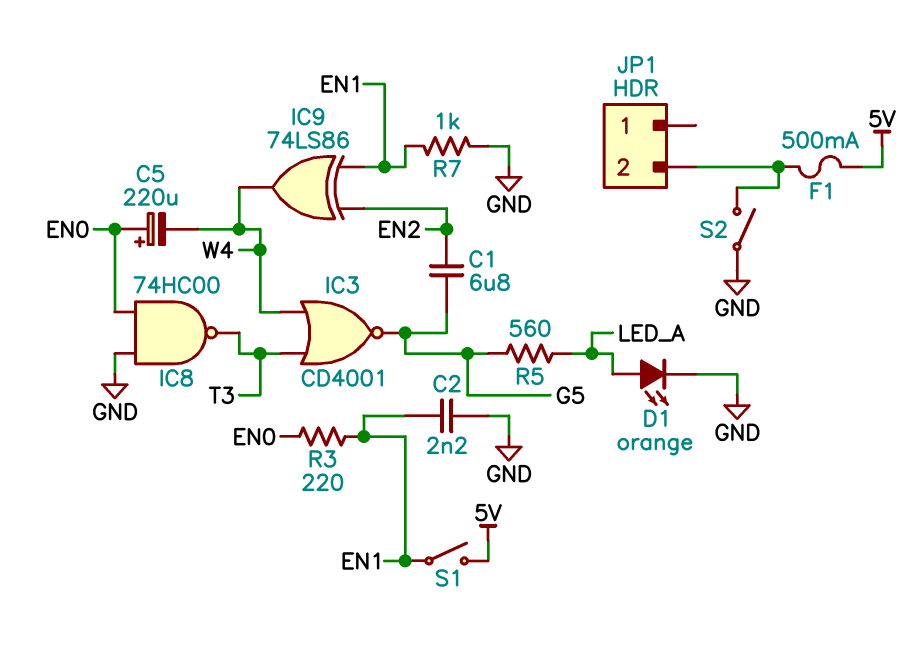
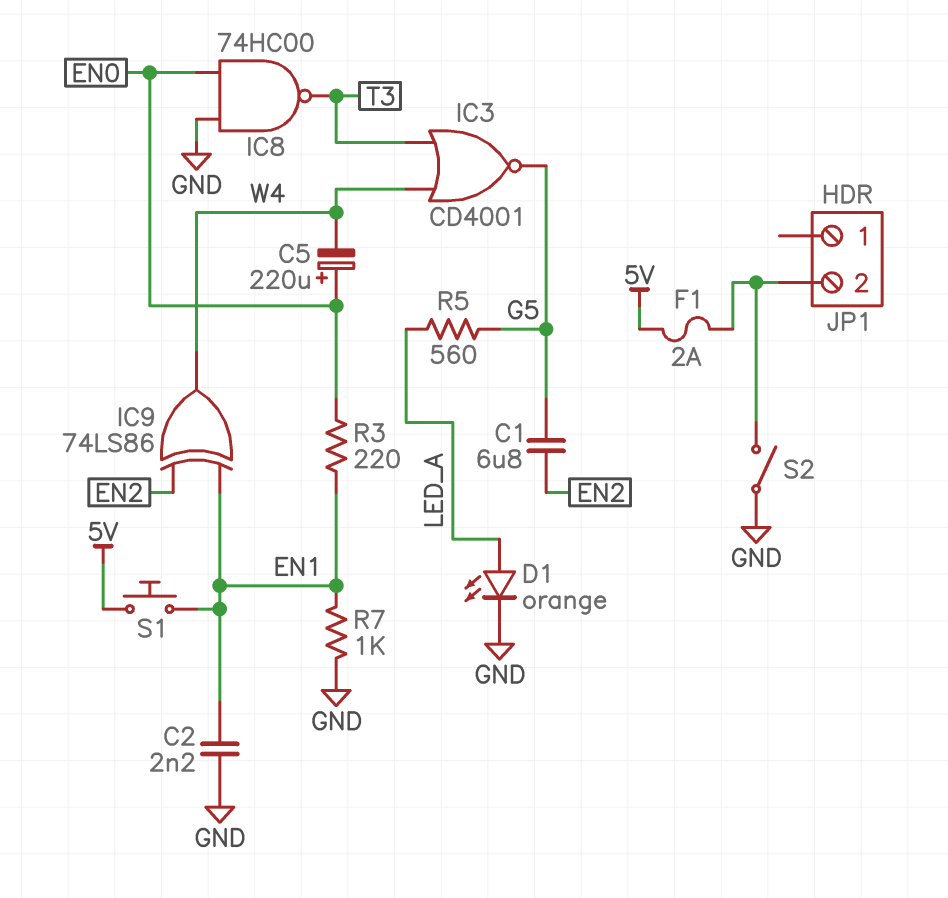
F1: 500mA (5V, JP1/2) -> 2A (5V, JP1/2)
S1: switch (5V, EN1) -> button (5V, EN1)

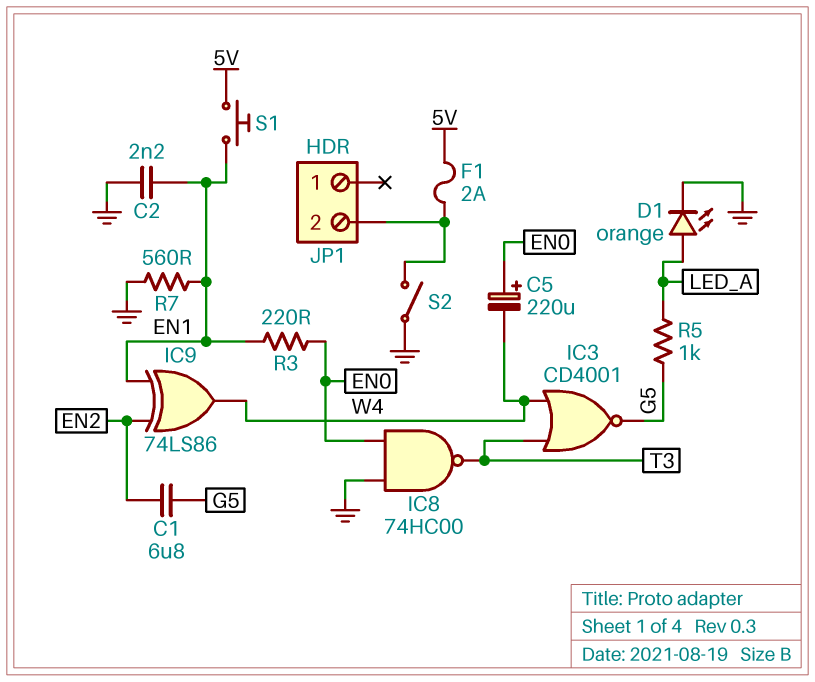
R5: 560 (G5, LED_A) -> 1k (G5, LED_A)
R7: 1k (EN1, GND) -> 560 (EN1, GND)

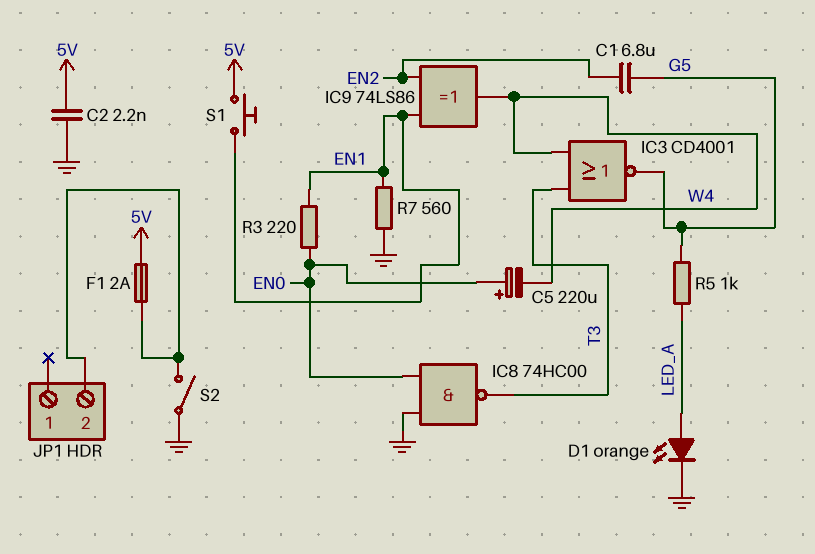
C2: 2.2nF (EN1, GND) -> 2.2nF (5V, GND)

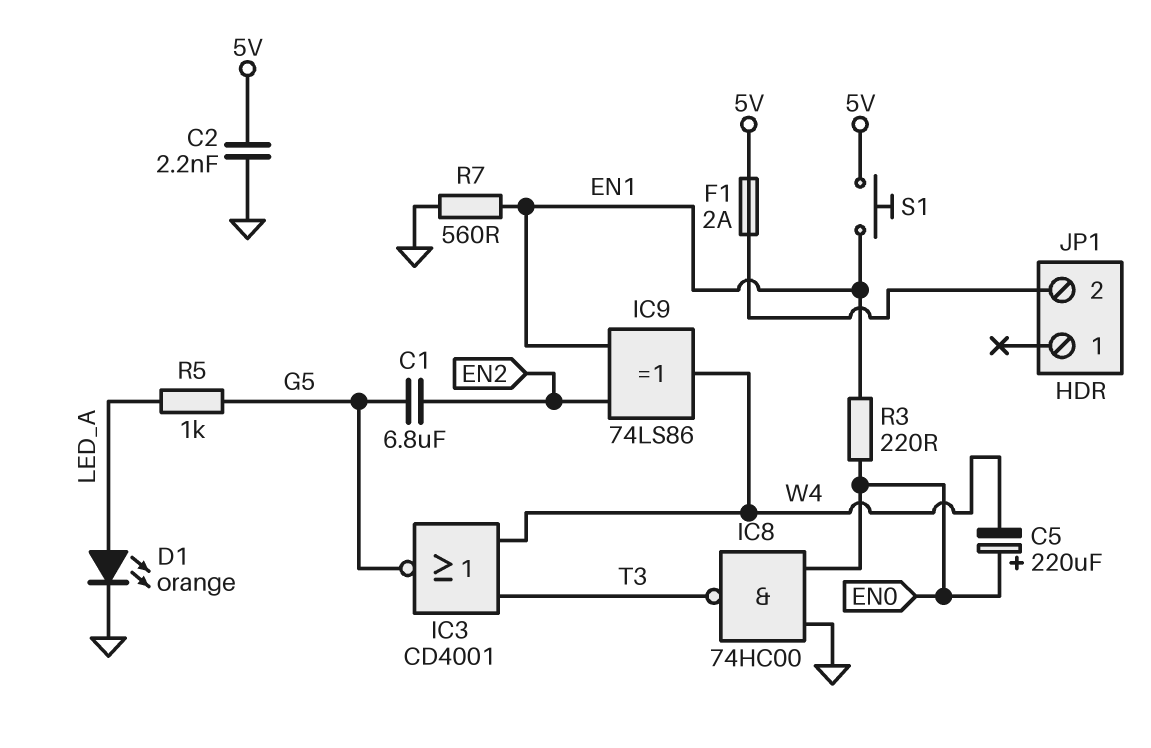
S2: switch (GND, JP1/2) -> none

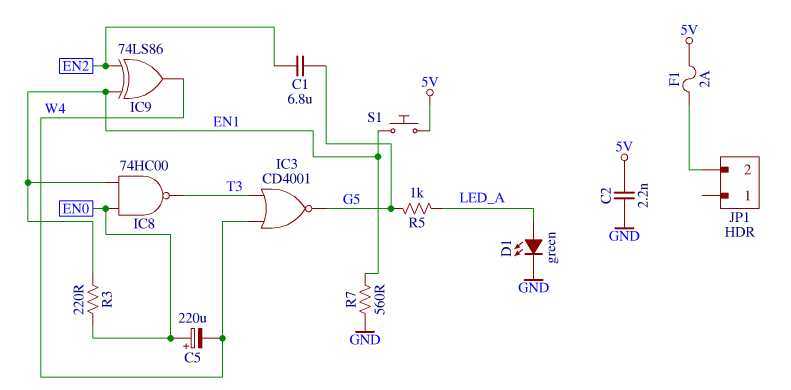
D1: LED orange (A LED_A, K GND) -> LED green (A LED_A, K GND)
IC8: NAND 74HC00 (in EN0, in GND, out T3) -> NAND 74HC00 (in EN0, in EN1, out T3)

